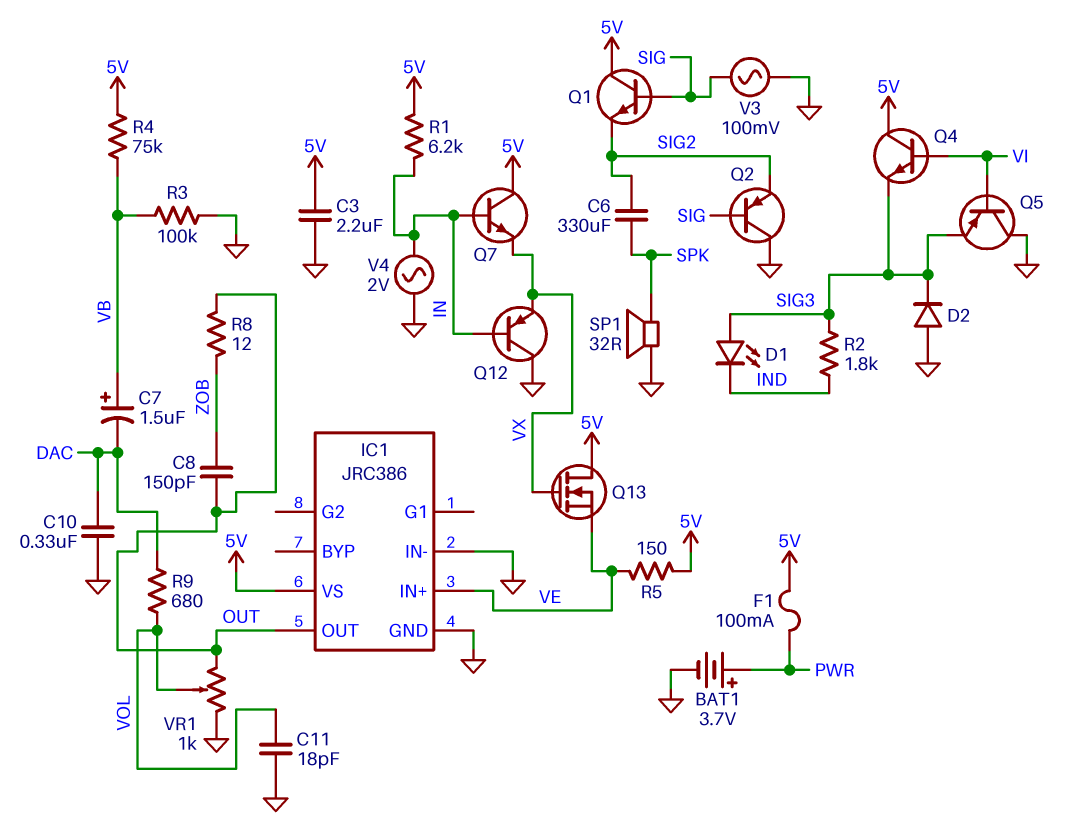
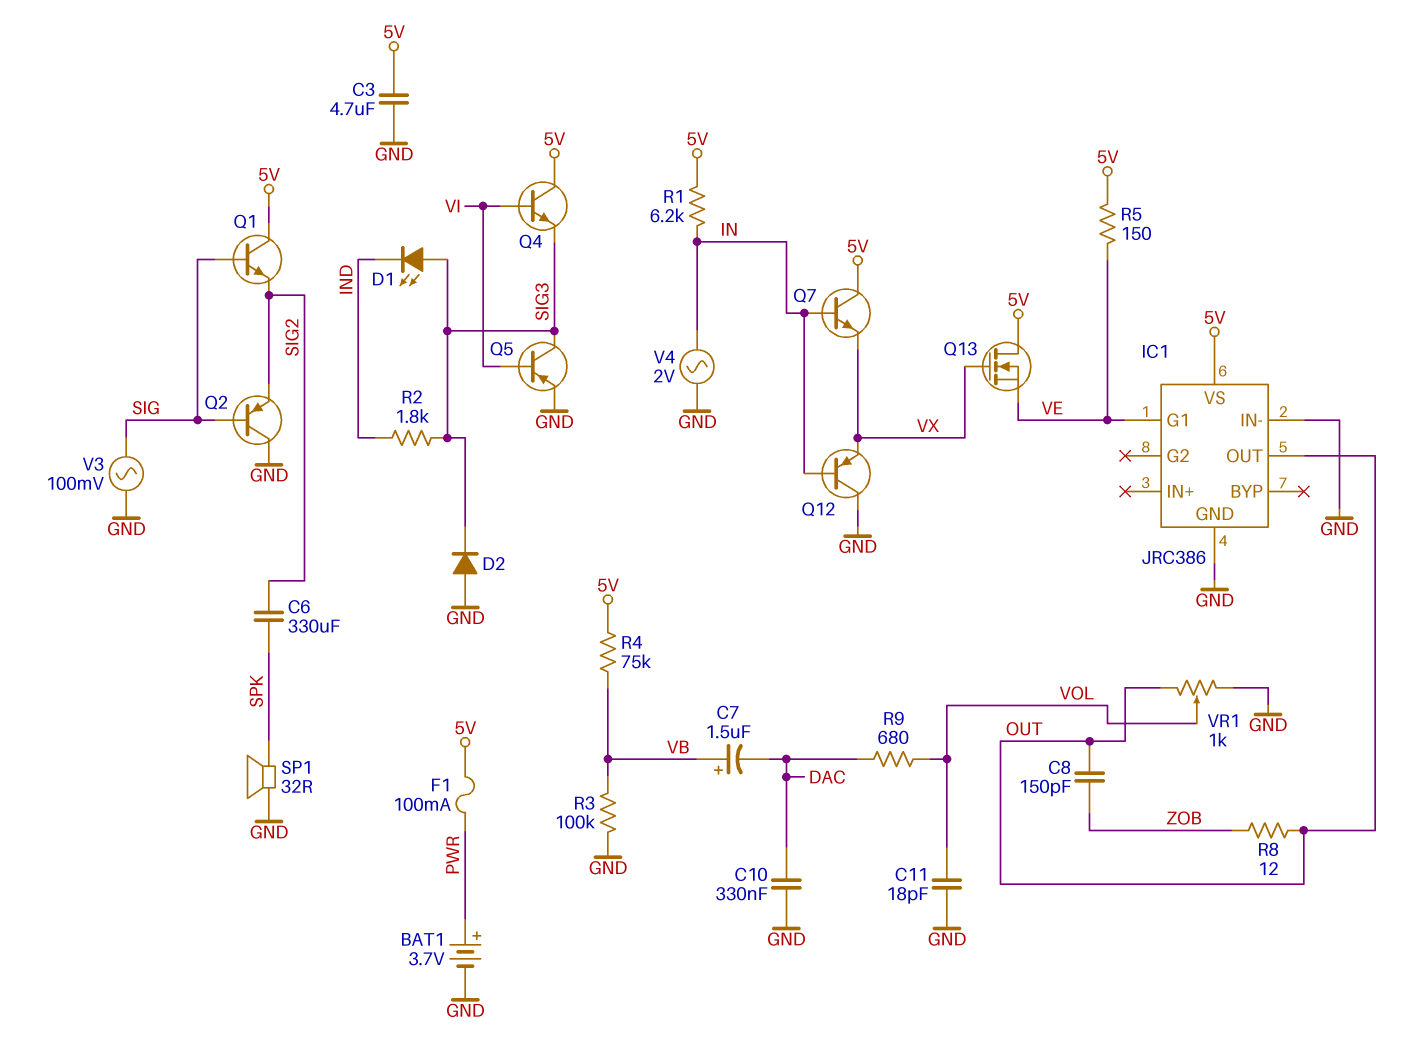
C3: 2.2uF (5V, GND) -> 4.7uF (5V, GND)
IC1 pin G1: none -> VE
IC1 pin IN+: VE -> none
Q5: PNP (B VI, C GND, E SIG3) -> PNP (B VI, C SIG3, E GND)

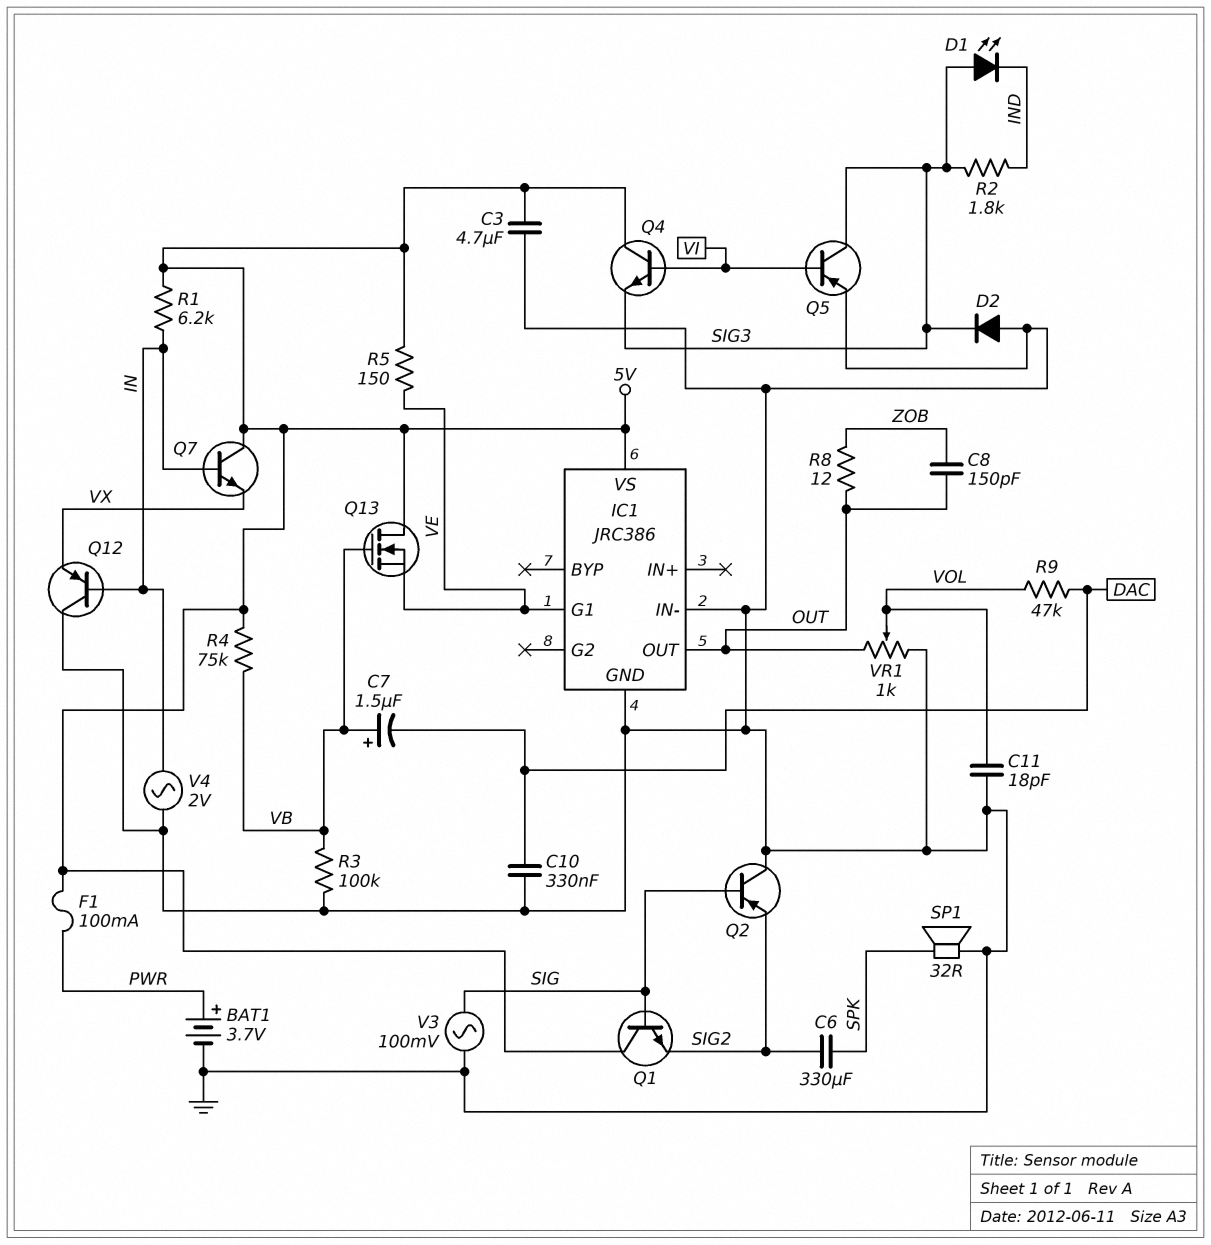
Q13: NMOS (G VX, D 5V, S VE) -> NMOS (G VB, D 5V, S VE)
R9: 680 (DAC, VOL) -> 47k (DAC, VOL)

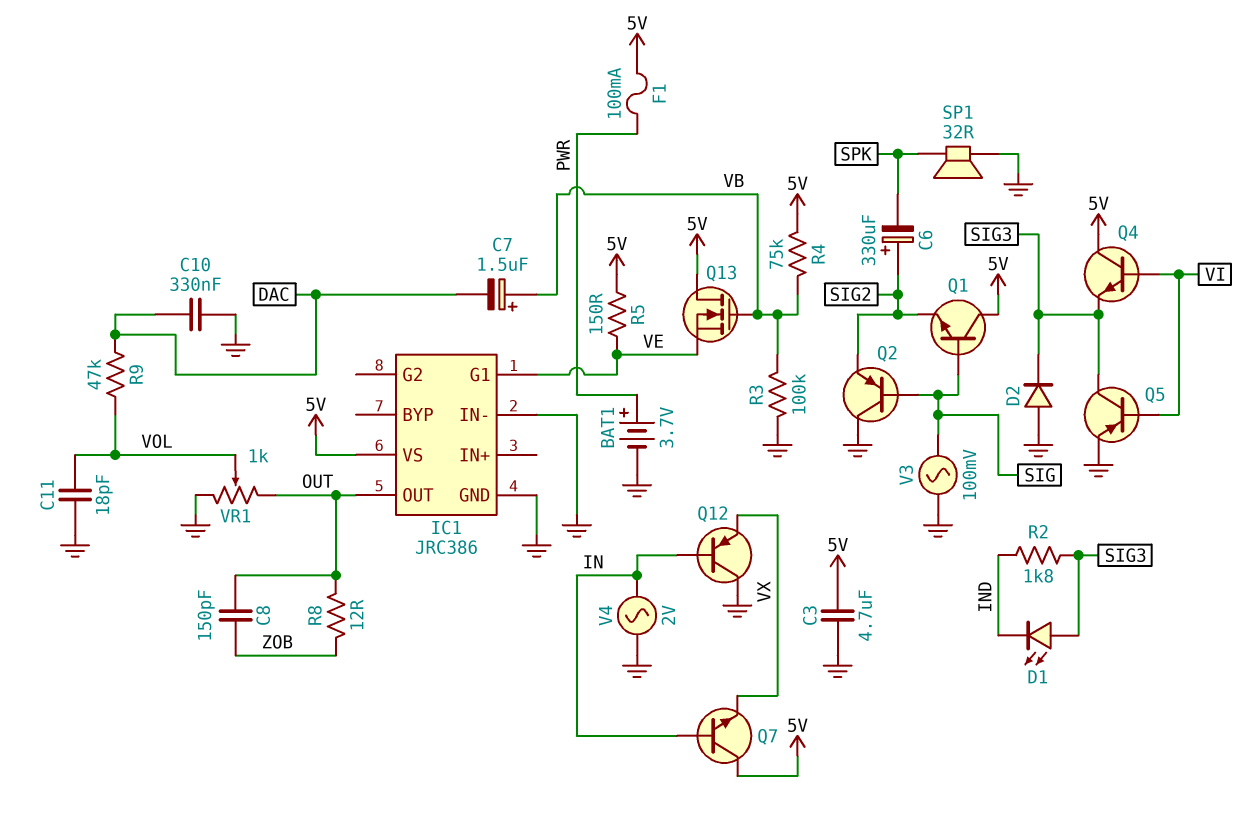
C6: 330uF (SIG2, SPK) -> 330uF (plus SIG2, minus SPK)
R1: 6.2k (5V, IN) -> none

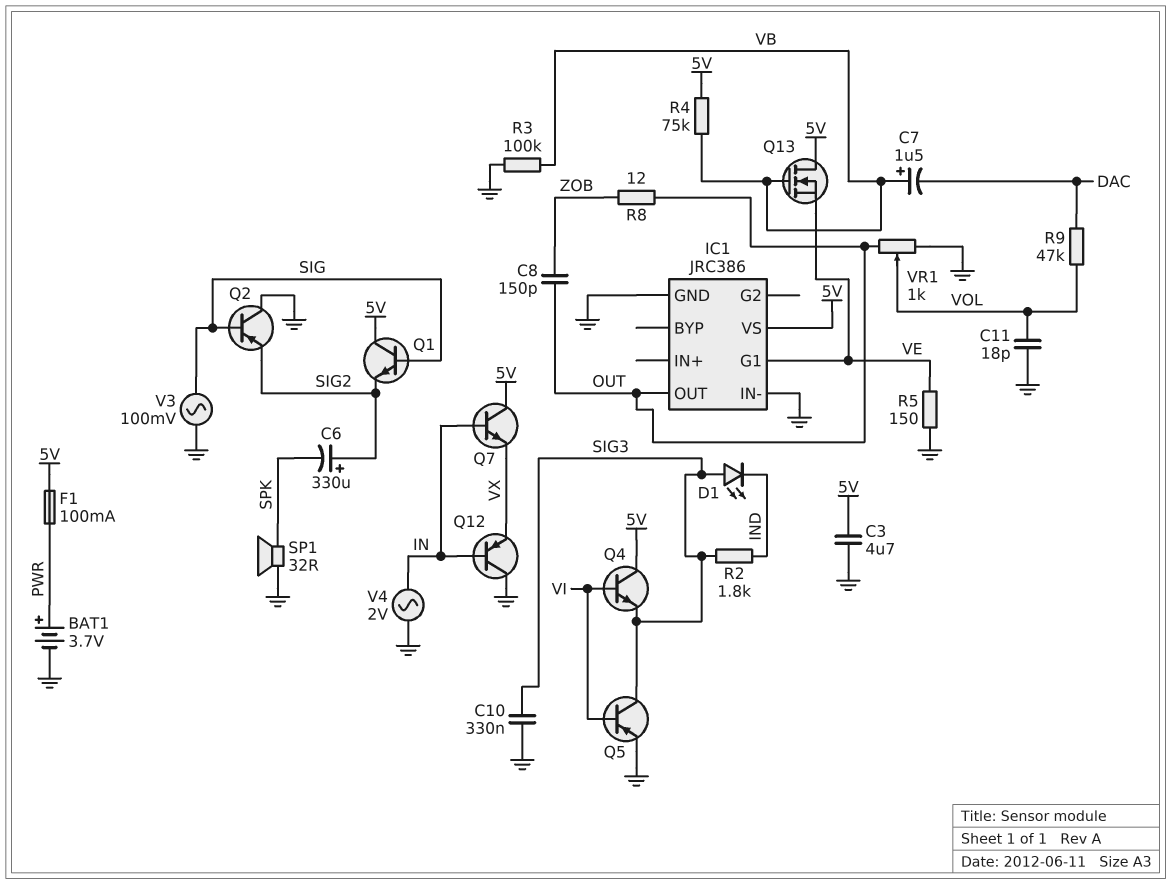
C10: 330nF (DAC, GND) -> 330nF (GND, SIG3)
D2: diode (A GND, K SIG3) -> none
R5: 150 (5V, VE) -> 150 (GND, VE)

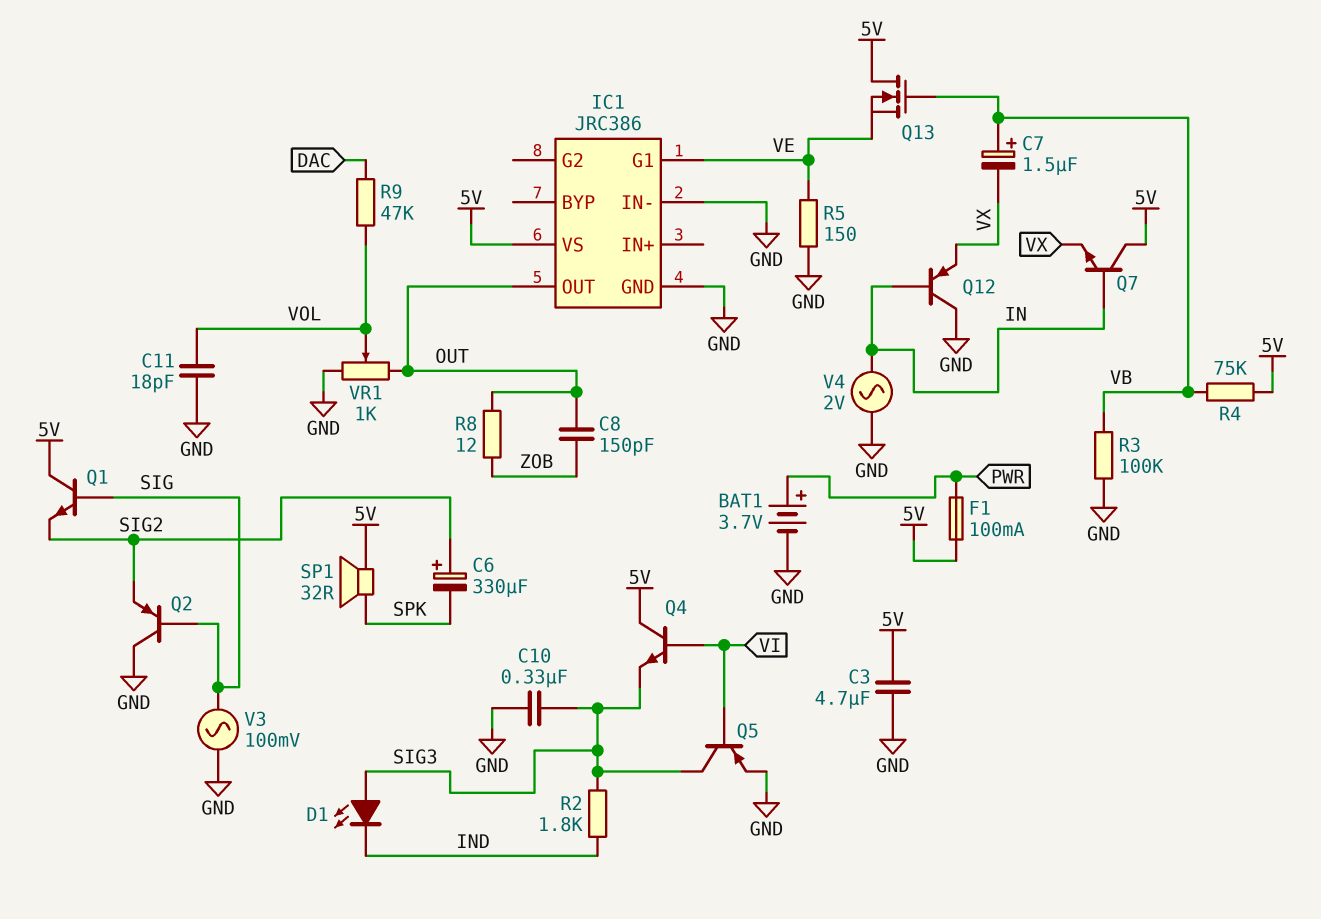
C7: 1.5uF (plus VB, minus DAC) -> 1.5uF (plus VB, minus VX)
SP1: speaker 32R (GND, SPK) -> speaker 32R (5V, SPK)

